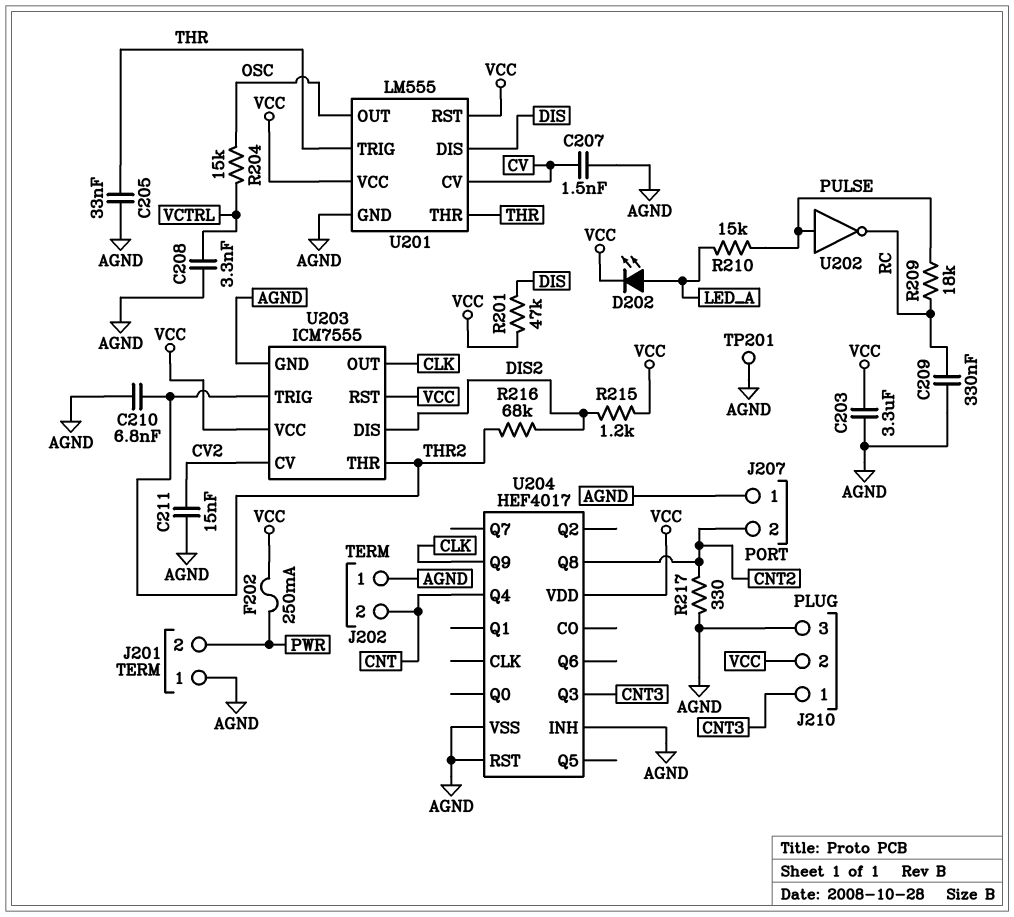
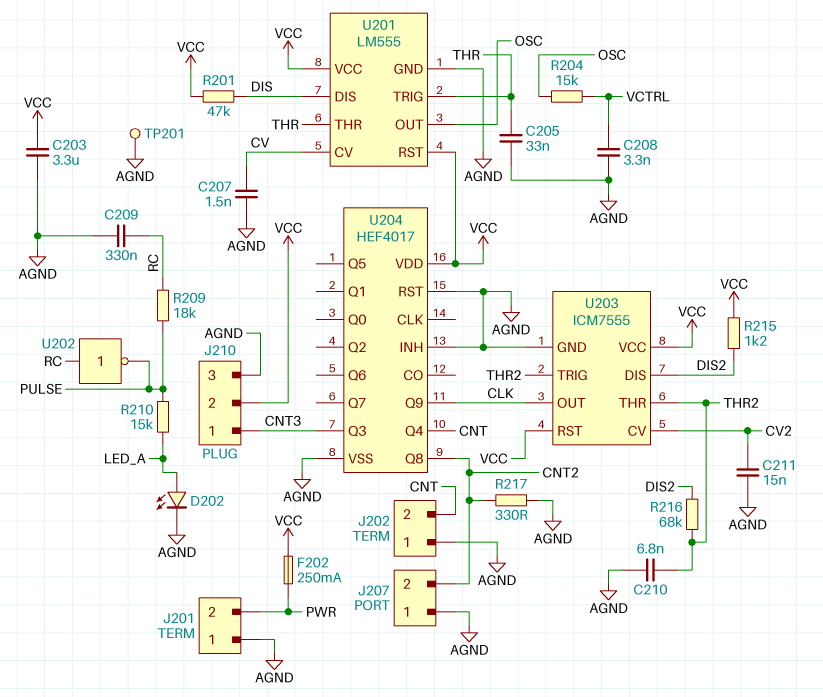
D202: LED (A LED_A, K VCC) -> LED (A LED_A, K AGND)
U202: NOT (in PULSE, out RC) -> NOT (in RC, out PULSE)

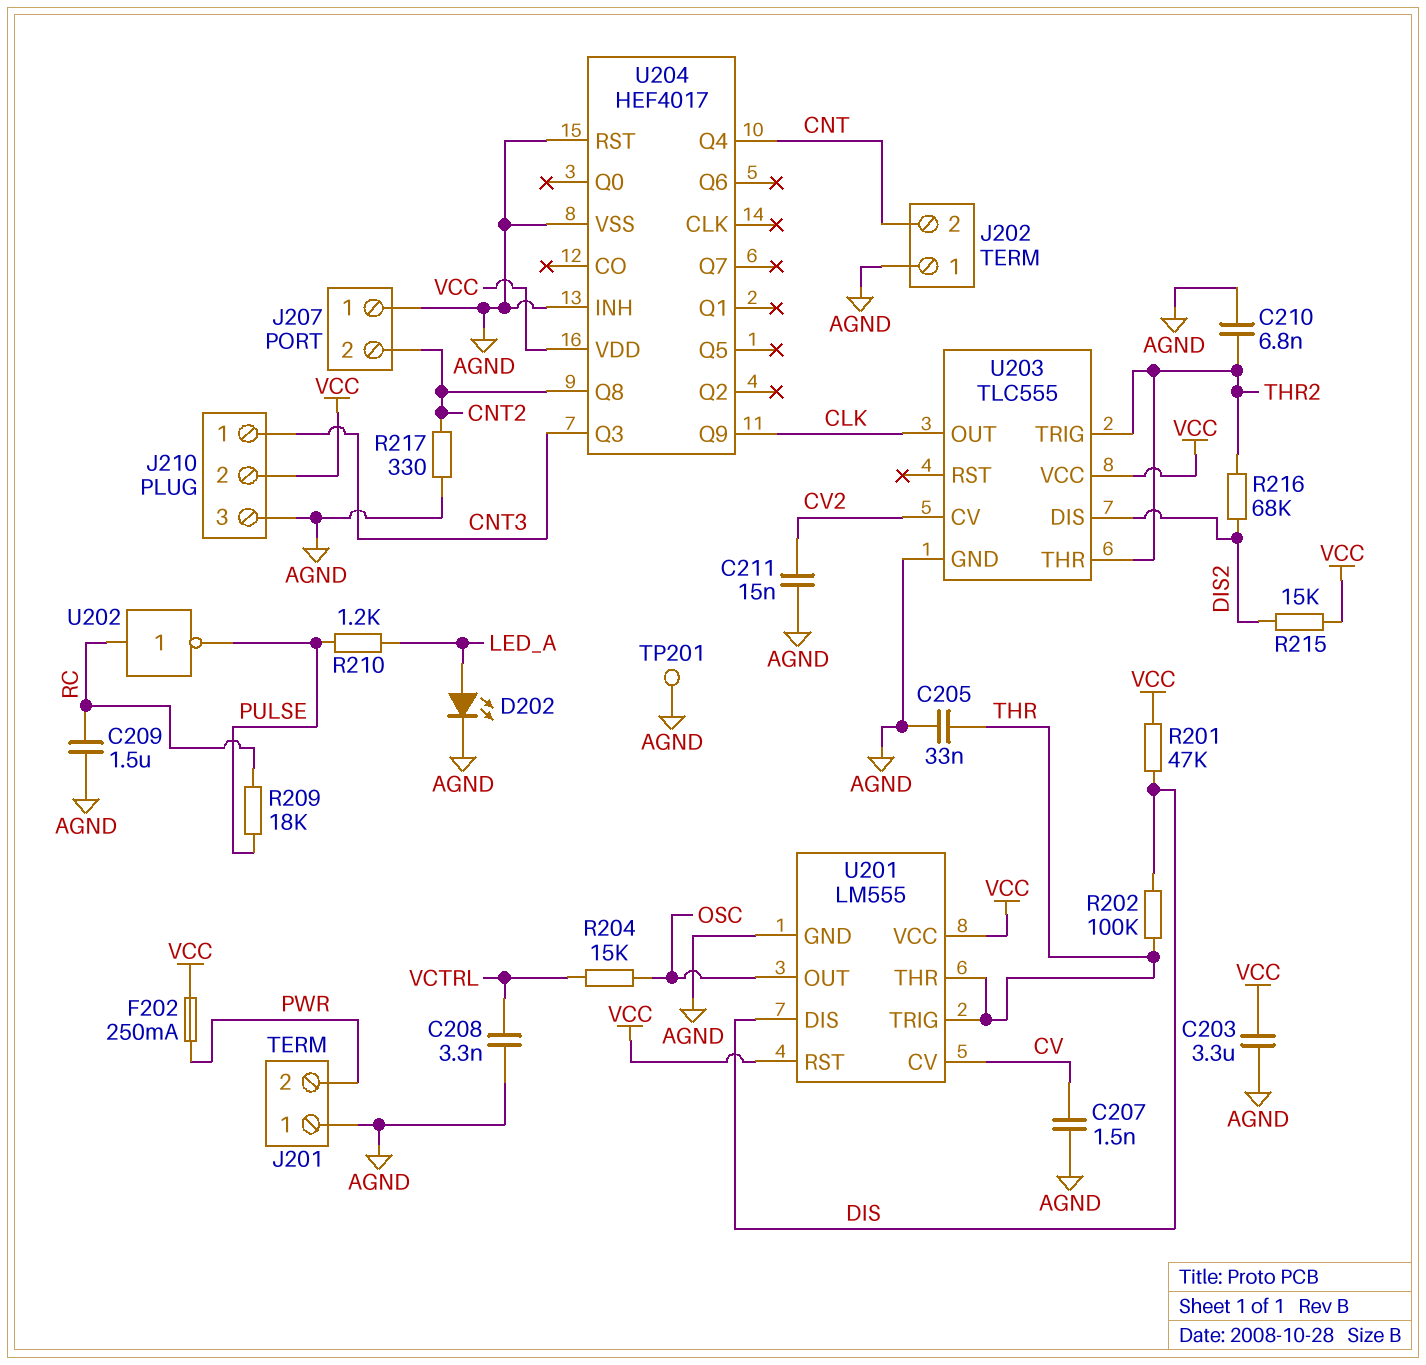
C209: 330nF (AGND, RC) -> 1.5uF (AGND, RC)
R202: none -> 100k (DIS, THR)
R210: 15k (LED_A, PULSE) -> 1.2k (LED_A, PULSE)
R215: 1.2k (DIS2, VCC) -> 15k (DIS2, VCC)
U203: ICM7555 -> TLC555
U203 pin RST: VCC -> none

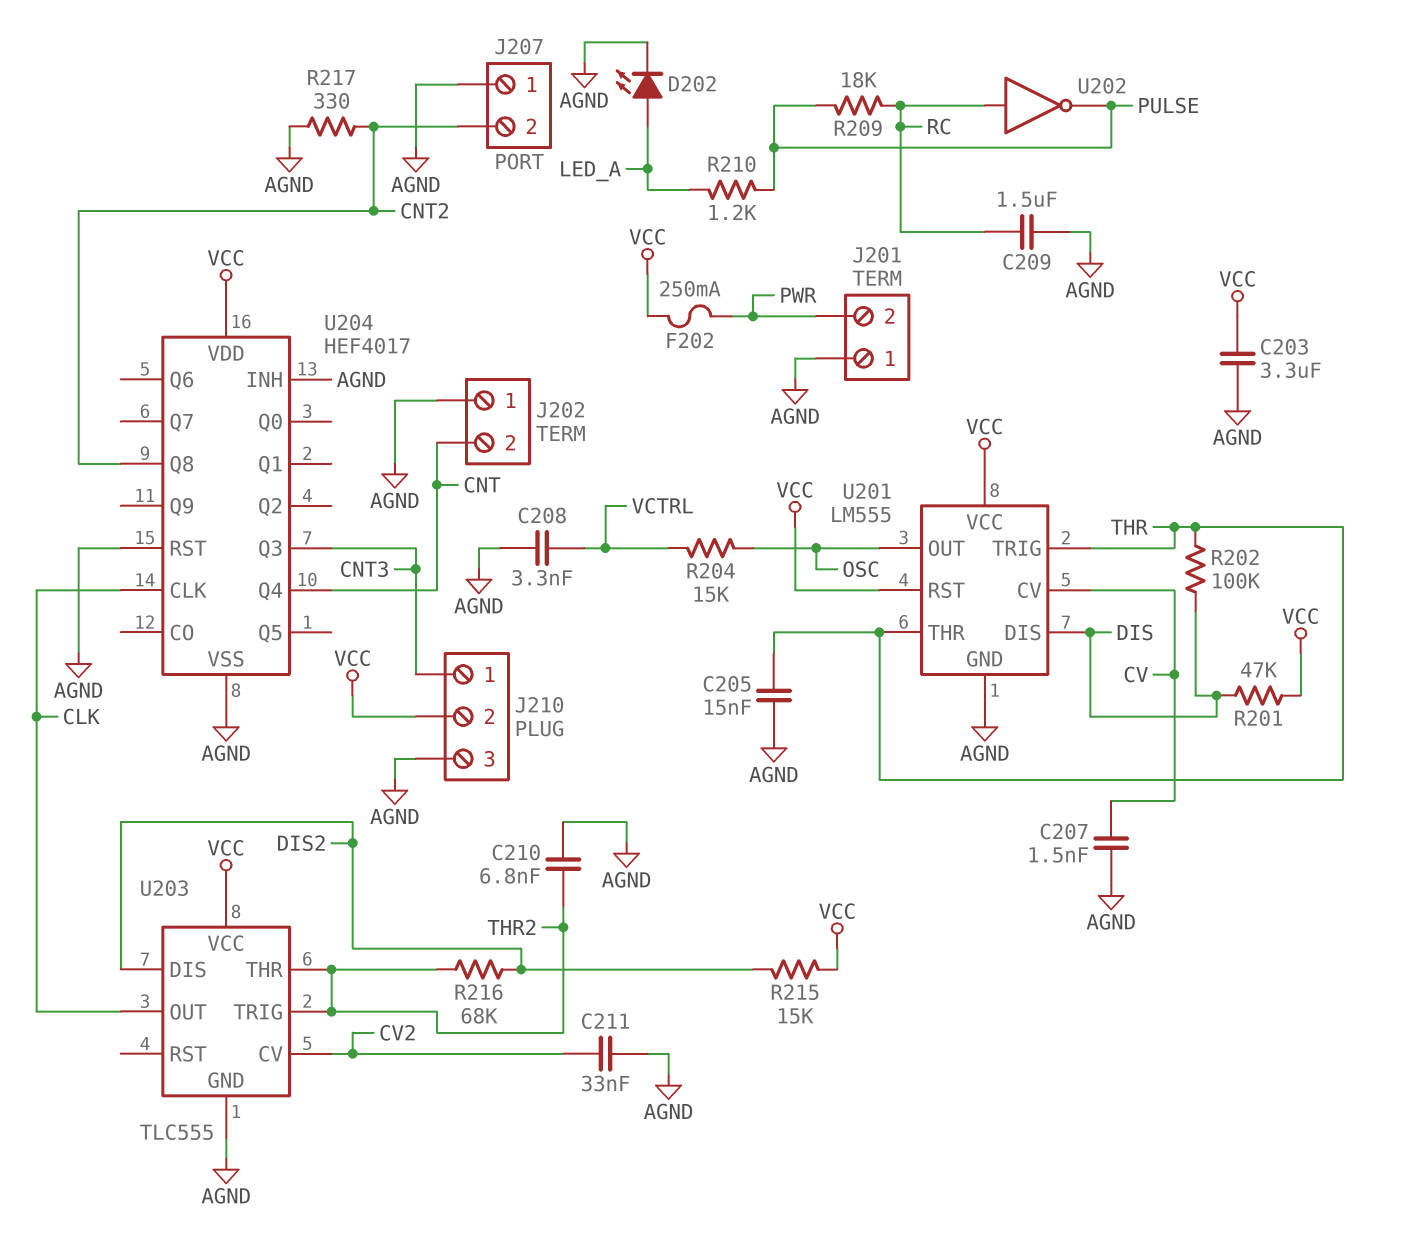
C205: 33nF (AGND, THR) -> 15nF (AGND, THR)
C211: 15nF (AGND, CV2) -> 33nF (AGND, CV2)
TP201: test point (AGND) -> none
U204 pin CLK: none -> CLK
U204 pin Q9: CLK -> none

